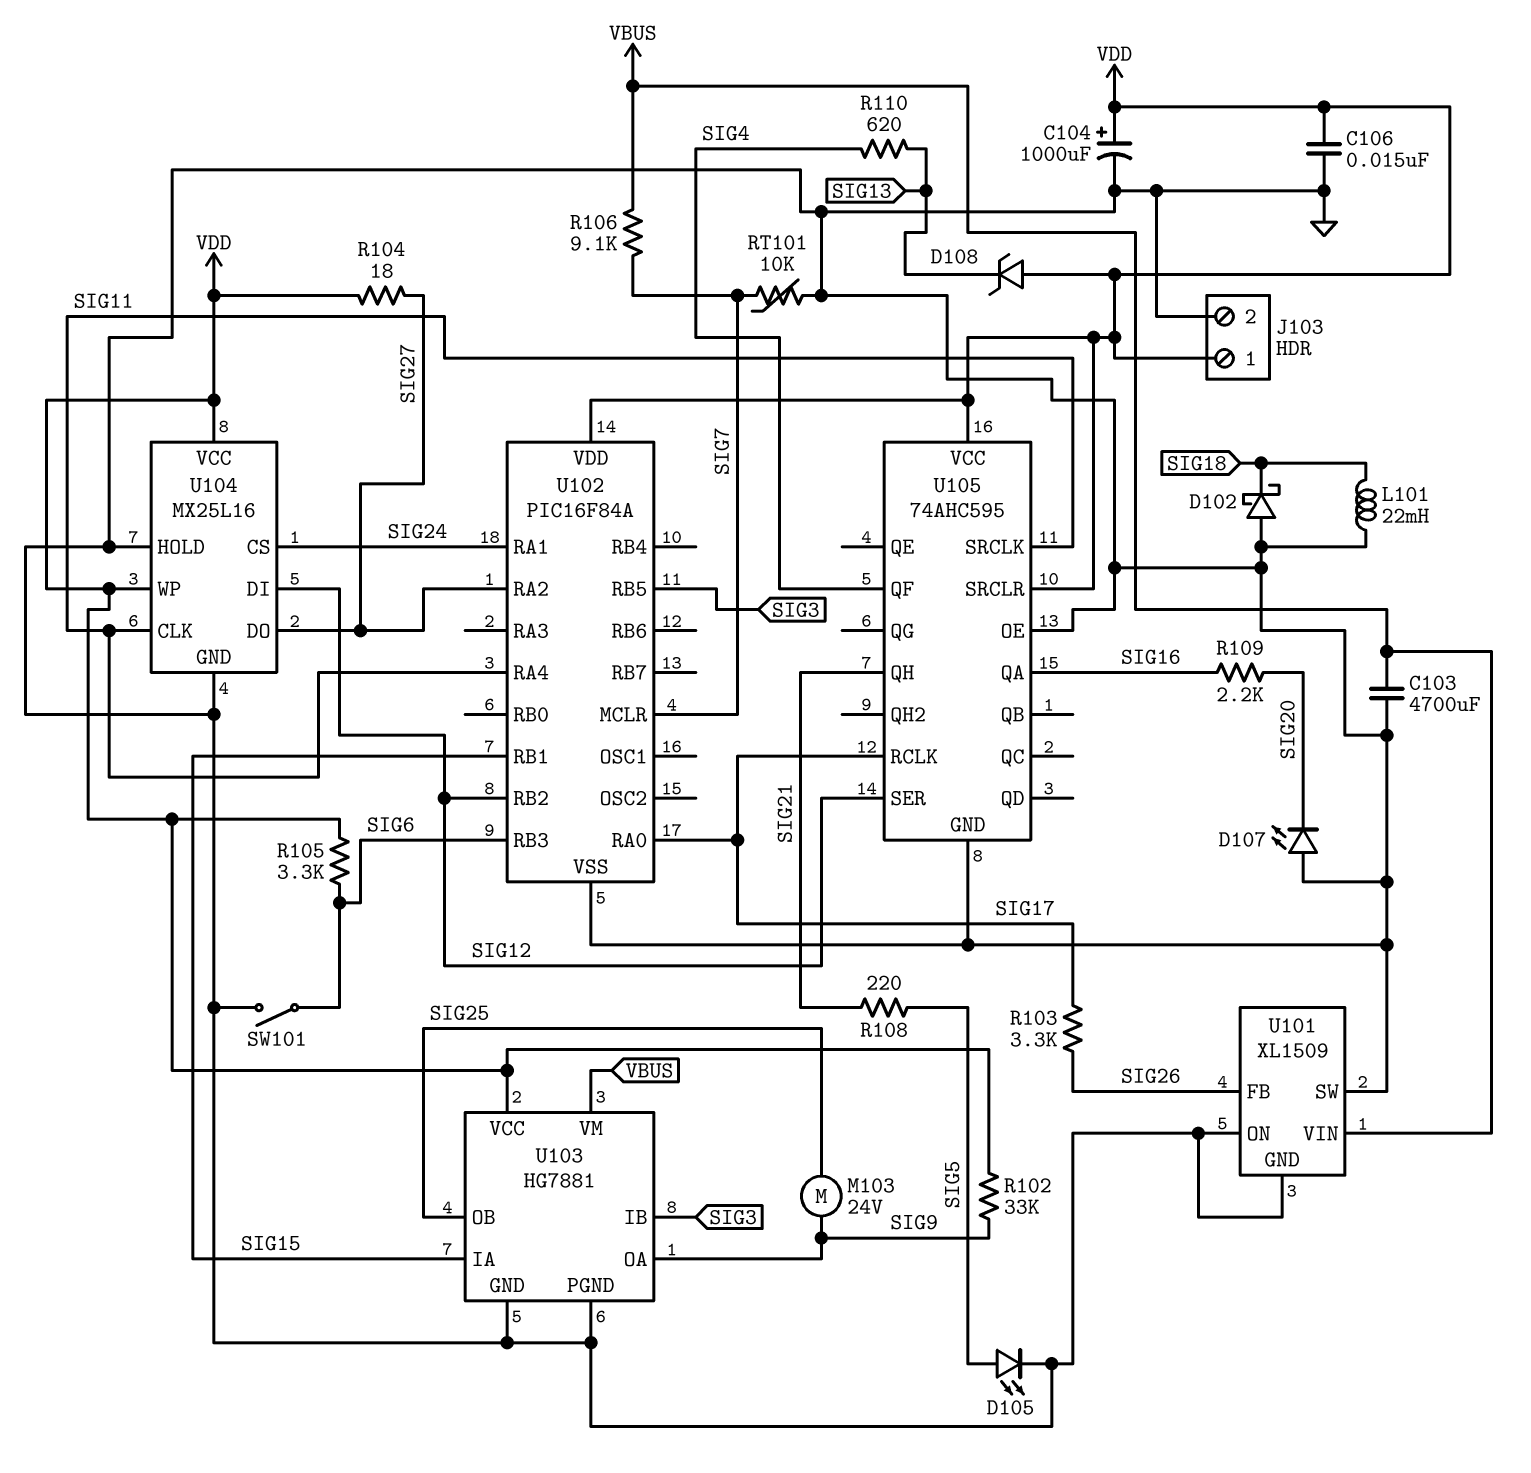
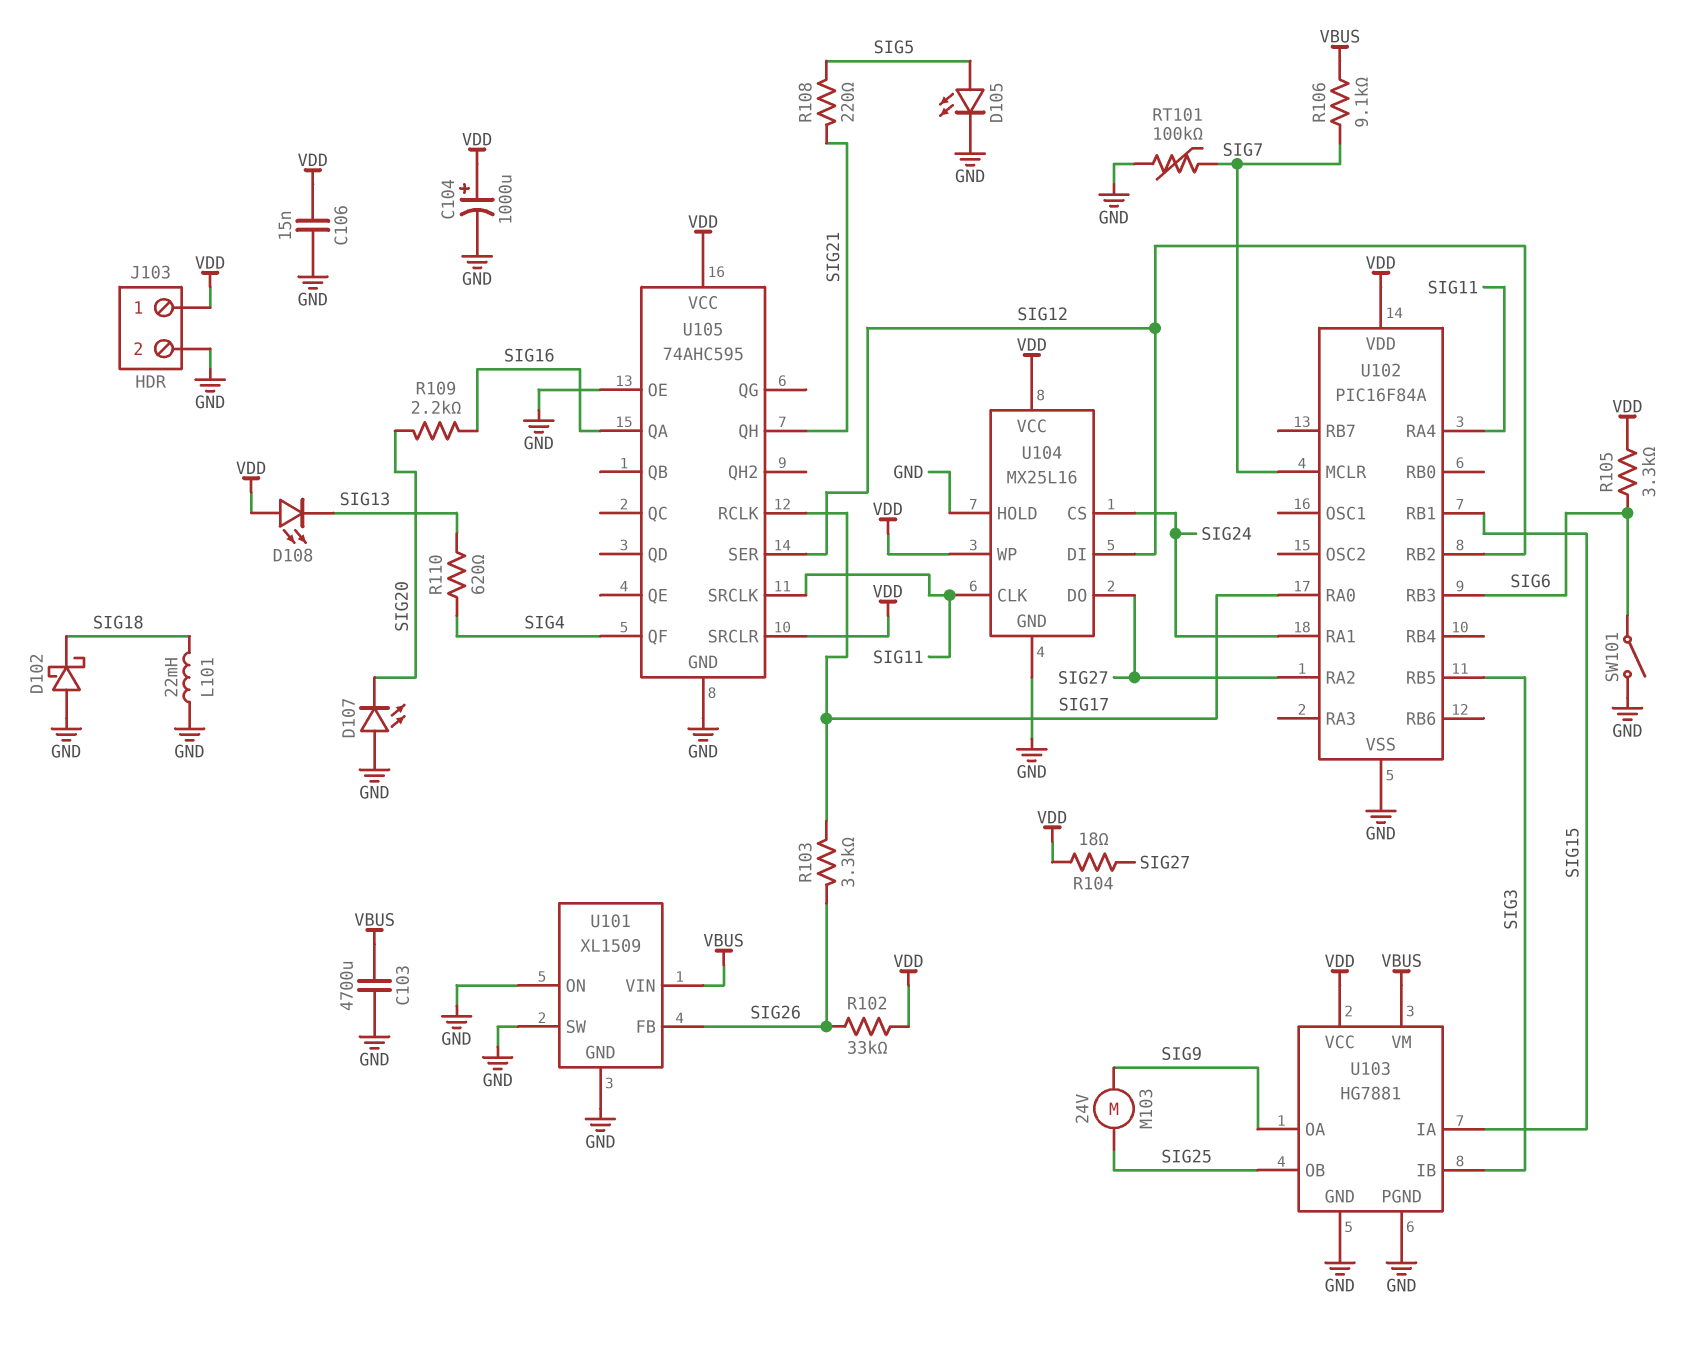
D108: zener (A VDD, K SIG13) -> LED (A VDD, K SIG13)
R102: 33k (SIG9, VDD) -> 33k (SIG26, VDD)
RT101: 10k (GND, SIG7) -> 100k (GND, SIG7)

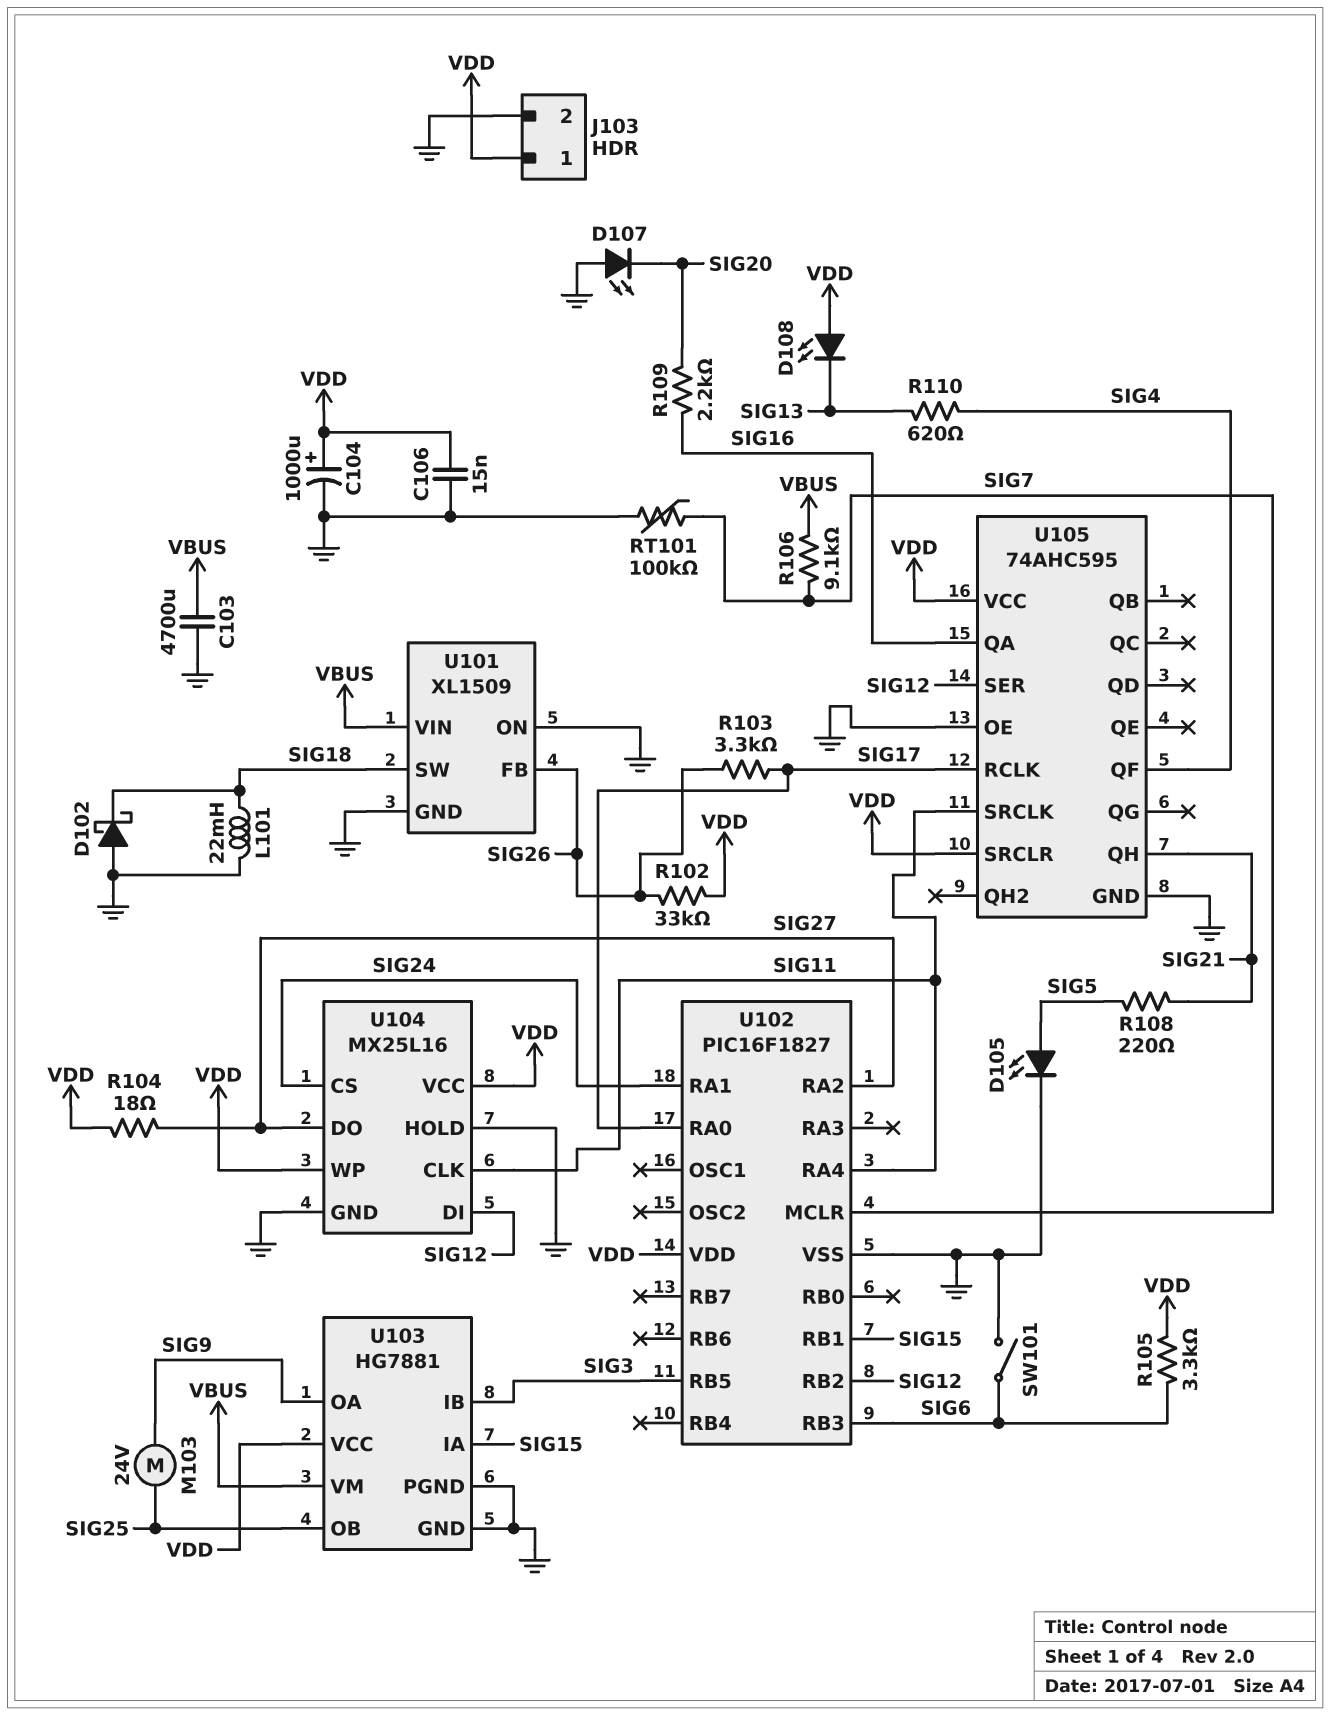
U101 pin SW: GND -> SIG18
U102: PIC16F84A -> PIC16F1827

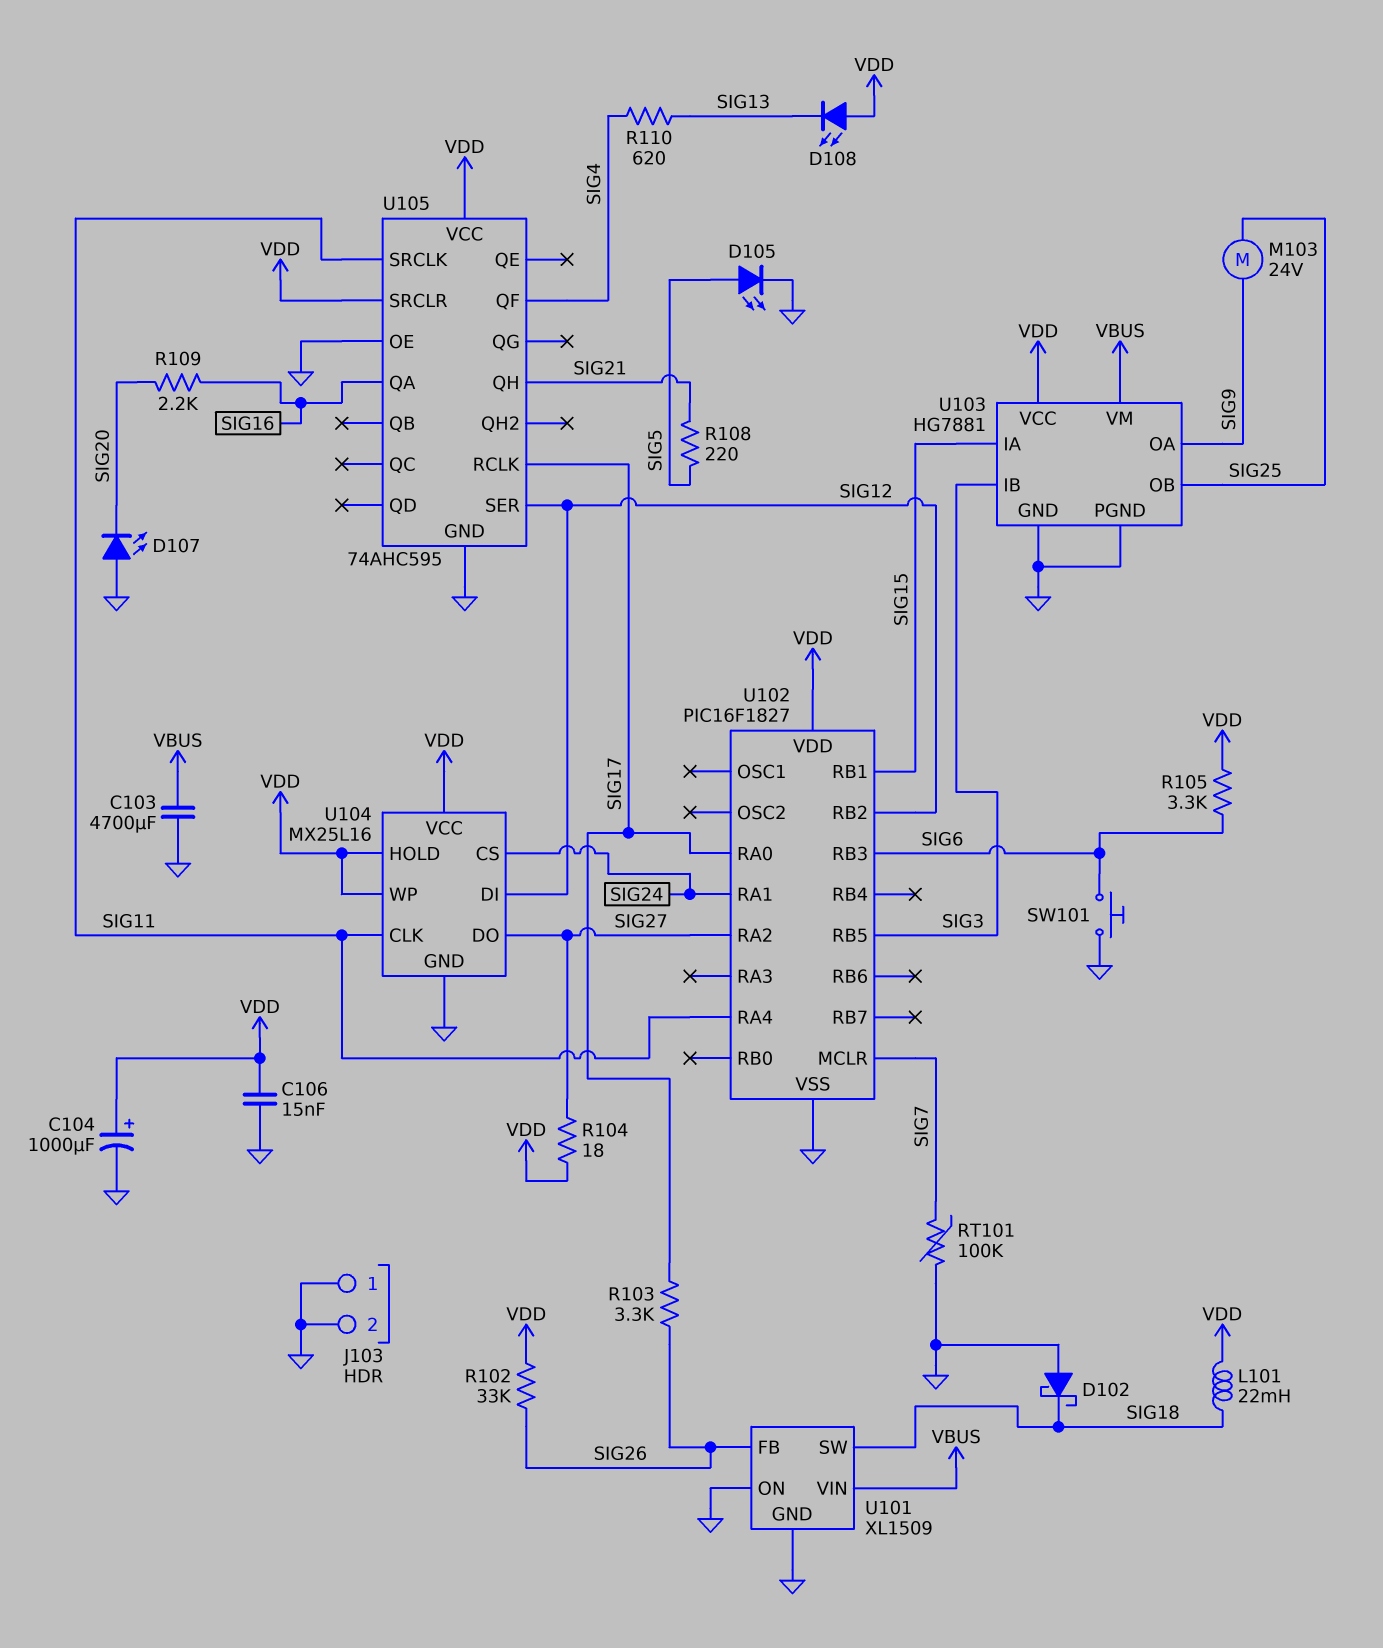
J103 pin 1: VDD -> GND
L101: 22mH (GND, SIG18) -> 22mH (SIG18, VDD)
R106: 9.1k (SIG7, VBUS) -> none
SW101: switch (GND, SIG6) -> button (GND, SIG6)
U104 pin HOLD: GND -> VDD

